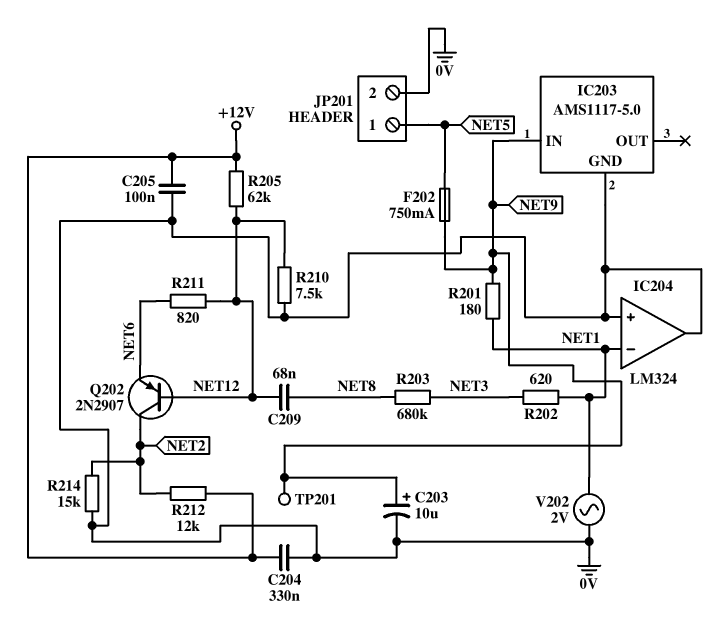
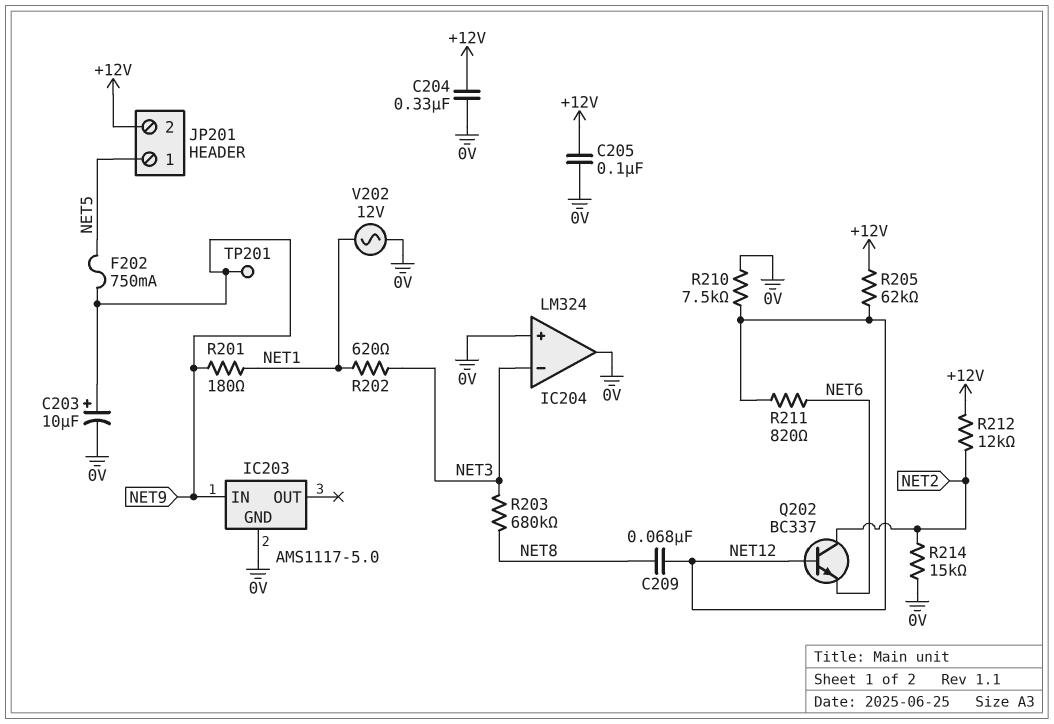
IC204 pin in-: NET1 -> NET3
JP201 pin 2: 0V -> +12V
Q202: PNP 2N2907 (B NET12, C NET2, E NET6) -> NPN BC337 (B NET12, C NET2, E NET6)
V202: AC 2V (0V, NET1) -> AC 12V (0V, NET1)

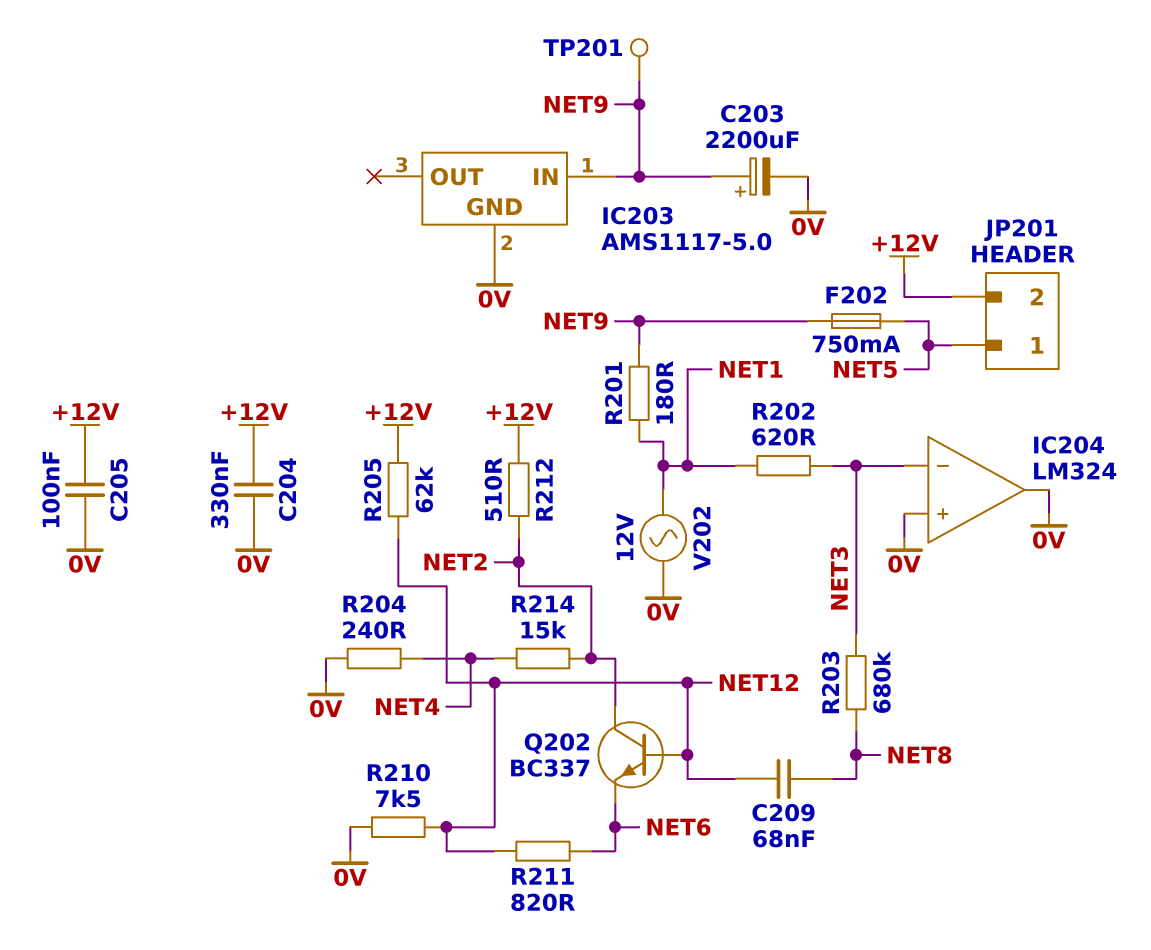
C203: 10uF (plus NET9, minus 0V) -> 2200uF (plus NET9, minus 0V)
R204: none -> 240 (0V, NET4)
R212: 12k (+12V, NET2) -> 510 (+12V, NET2)
R214: 15k (0V, NET2) -> 15k (NET2, NET4)

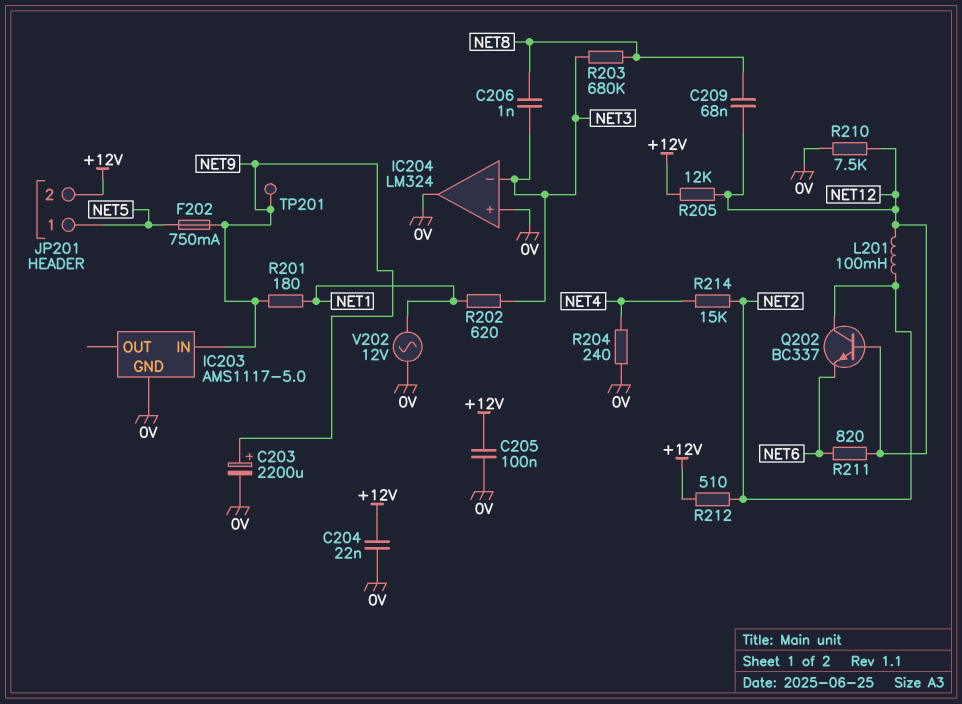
C204: 330nF (+12V, 0V) -> 22nF (+12V, 0V)
C206: none -> 1nF (NET3, NET8)
L201: none -> 100mH (NET2, NET12)
R205: 62k (+12V, NET12) -> 12k (+12V, NET12)

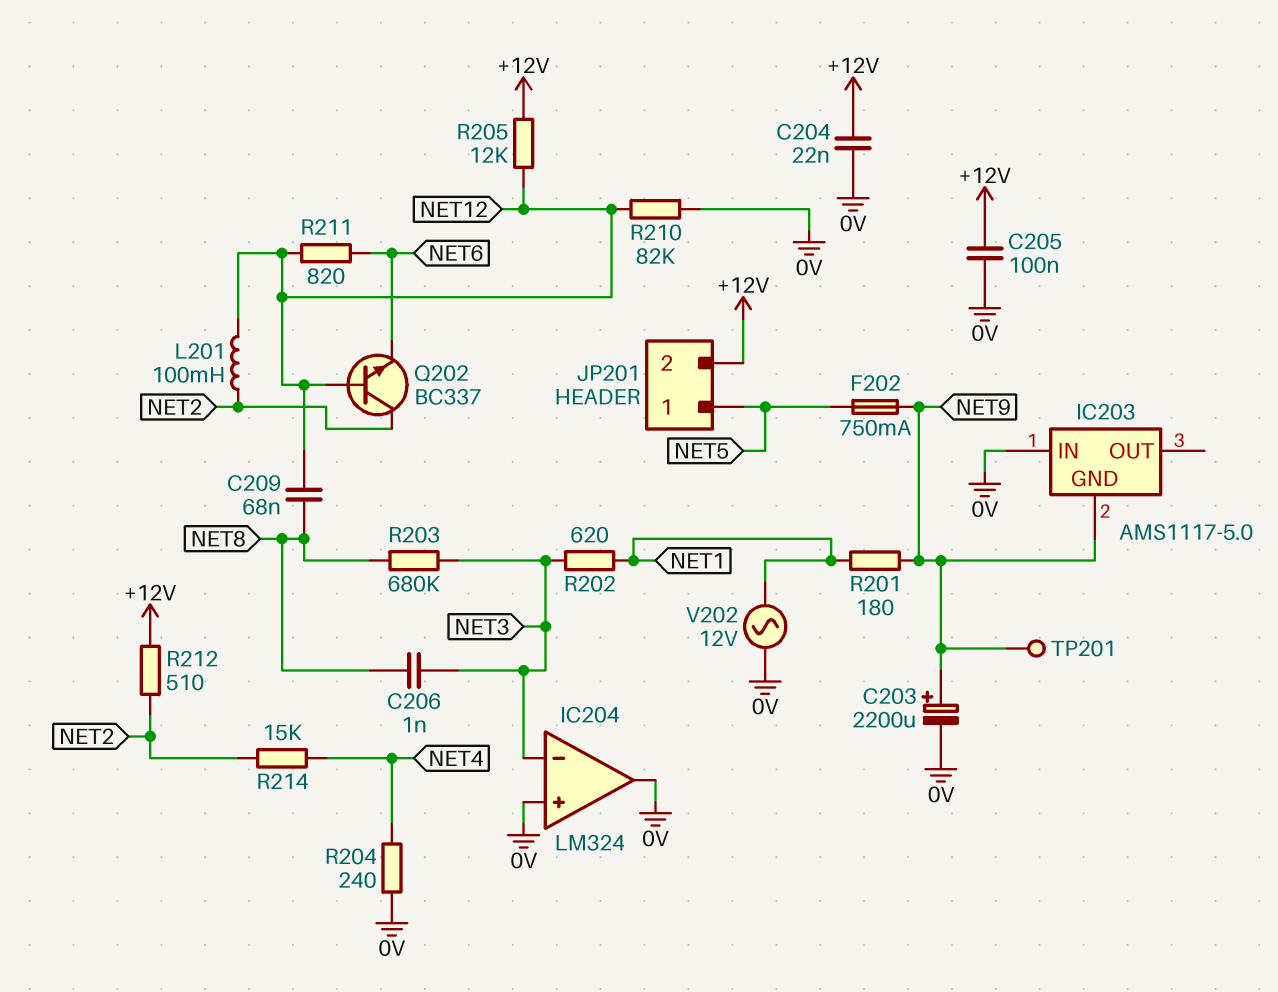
IC203 pin GND: 0V -> NET9
IC203 pin IN: NET9 -> 0V
R210: 7.5k (0V, NET12) -> 82k (0V, NET12)

